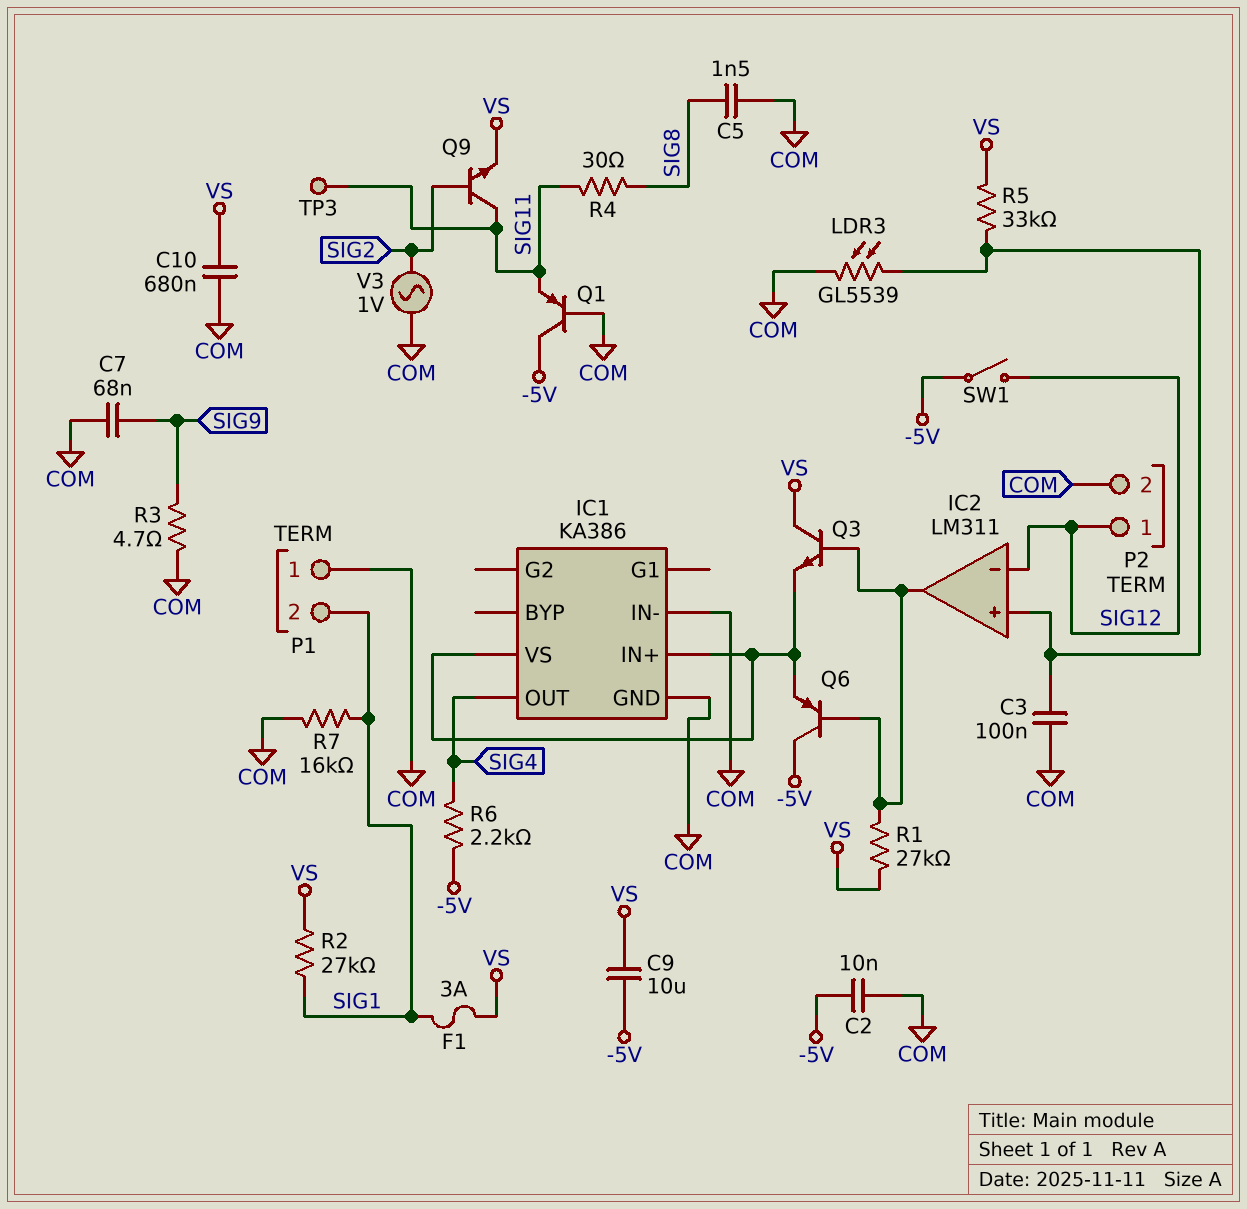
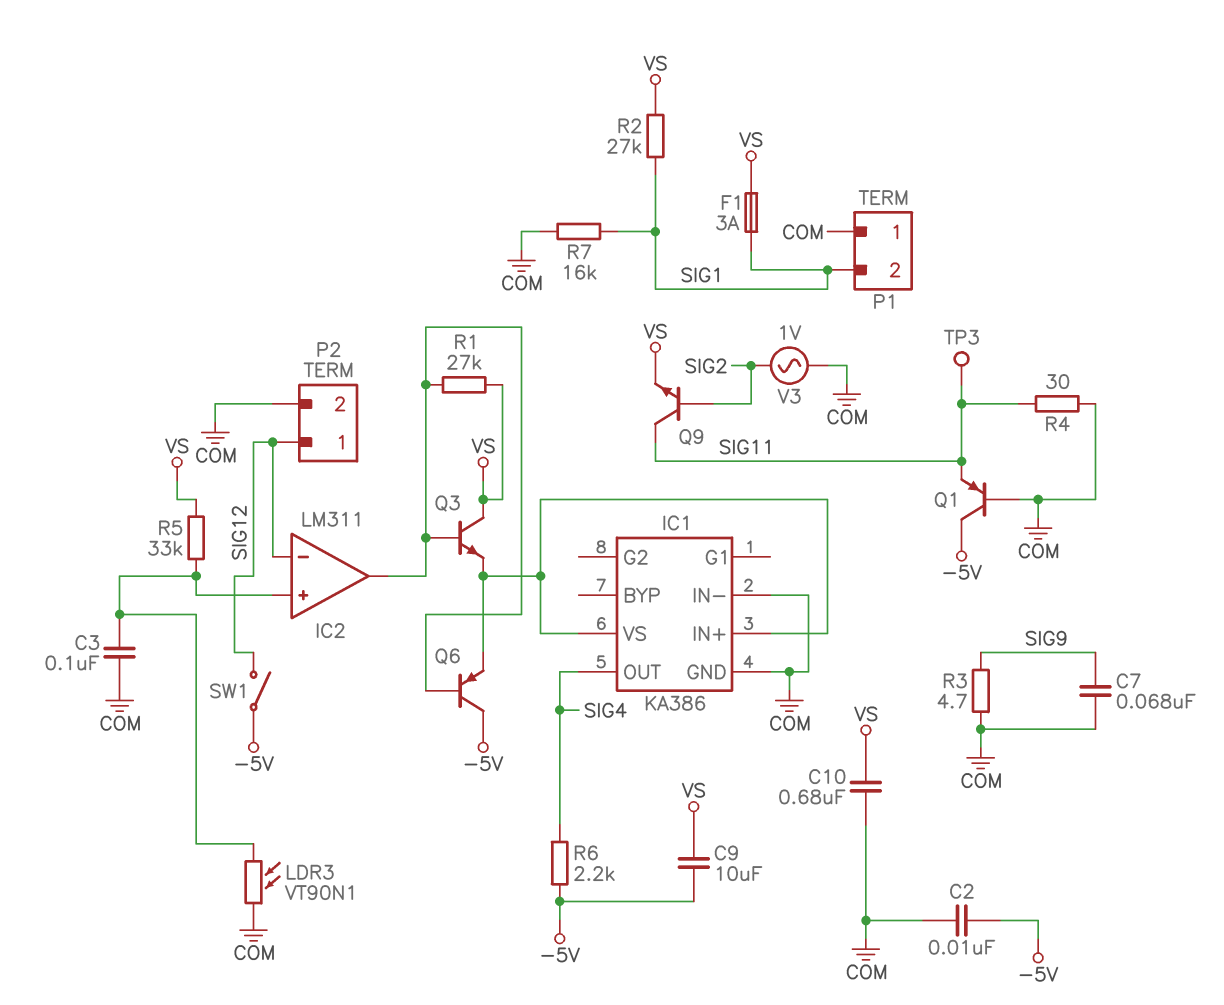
C5: 1.5nF (COM, SIG8) -> none
LDR3: GL5539 (COM, IC2/in+) -> VT90N1 (COM, IC2/in+)
R4: 30 (SIG8, SIG11) -> 30 (COM, SIG11)

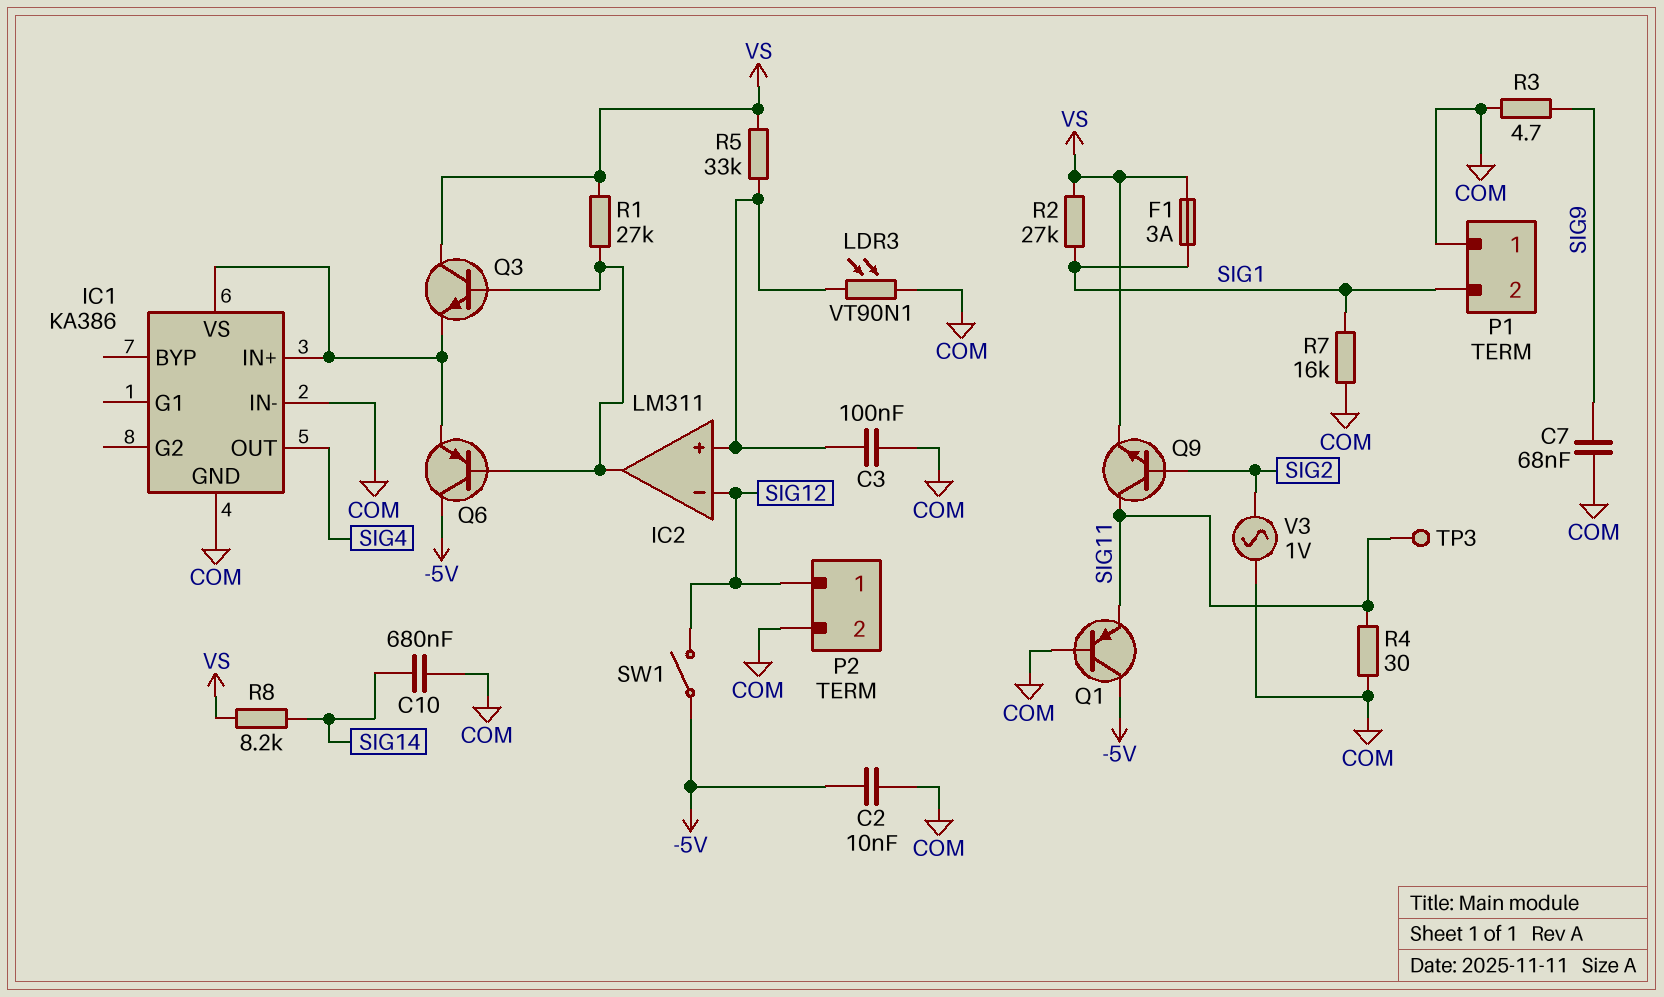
C9: 10uF (-5V, VS) -> none
C10: 680nF (COM, VS) -> 680nF (COM, SIG14)
R6: 2.2k (-5V, SIG4) -> none
R8: none -> 8.2k (SIG14, VS)

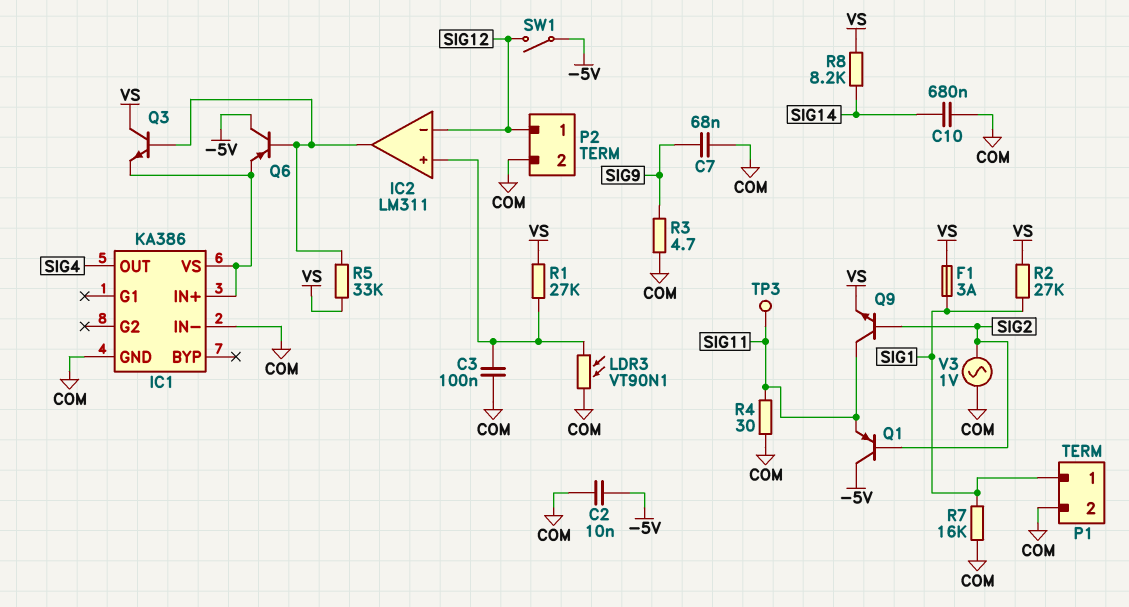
P1 pin 1: COM -> SIG1
P1 pin 2: SIG1 -> COM
Q1: PNP (B COM, C -5V, E SIG11) -> PNP (B SIG2, C -5V, E SIG11)
R1: 27k (IC2/out, VS) -> 27k (IC2/in+, VS)
R5: 33k (IC2/in+, VS) -> 33k (IC2/out, VS)

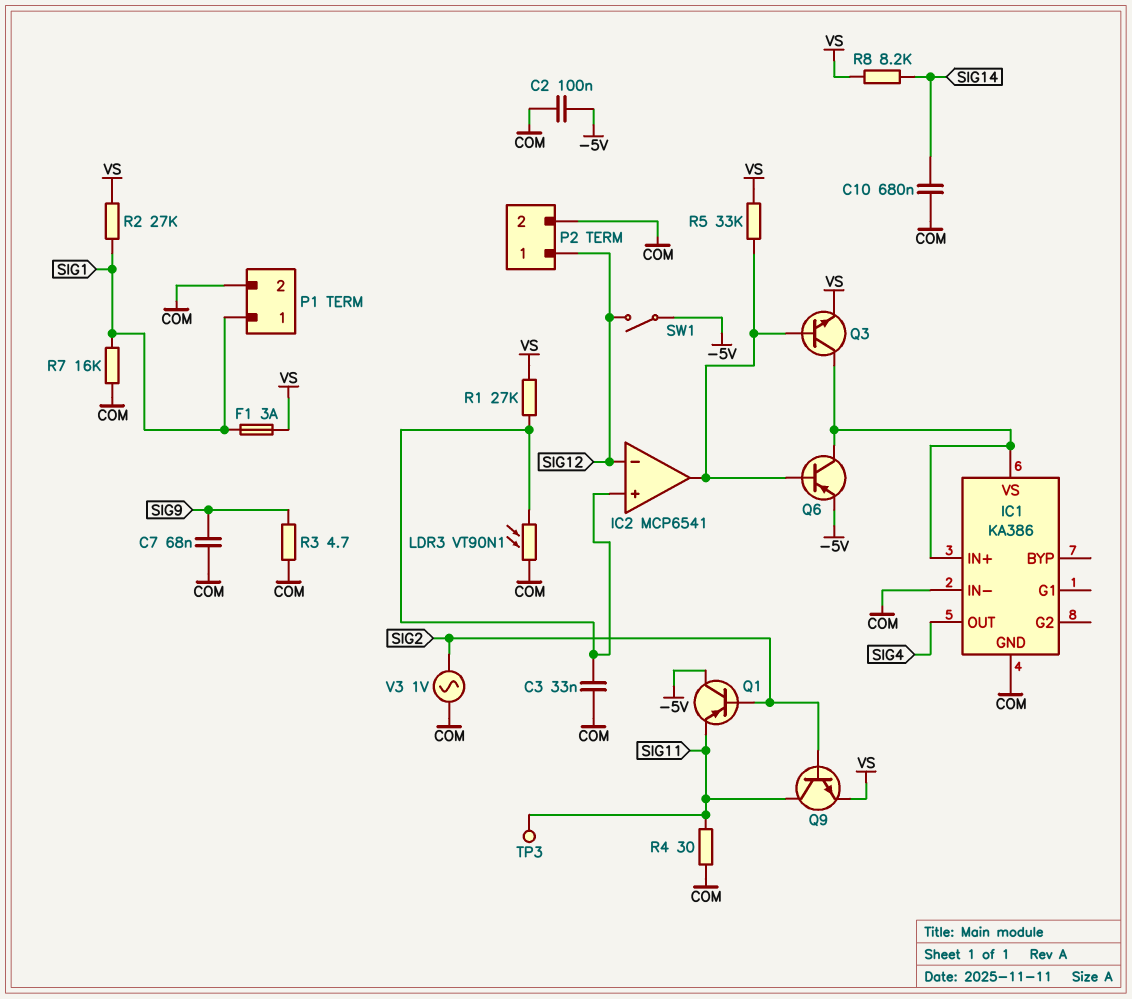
C2: 10nF (-5V, COM) -> 100nF (-5V, COM)
C3: 100nF (COM, IC2/in+) -> 33nF (COM, IC2/in+)
IC2: LM311 -> MCP6541
Q3: NPN (B IC2/out, C VS, E IC1/IN+) -> NPN (B IC2/out, C IC1/IN+, E VS)
Q6: PNP (B IC2/out, C -5V, E IC1/IN+) -> PNP (B IC2/out, C IC1/IN+, E -5V)

